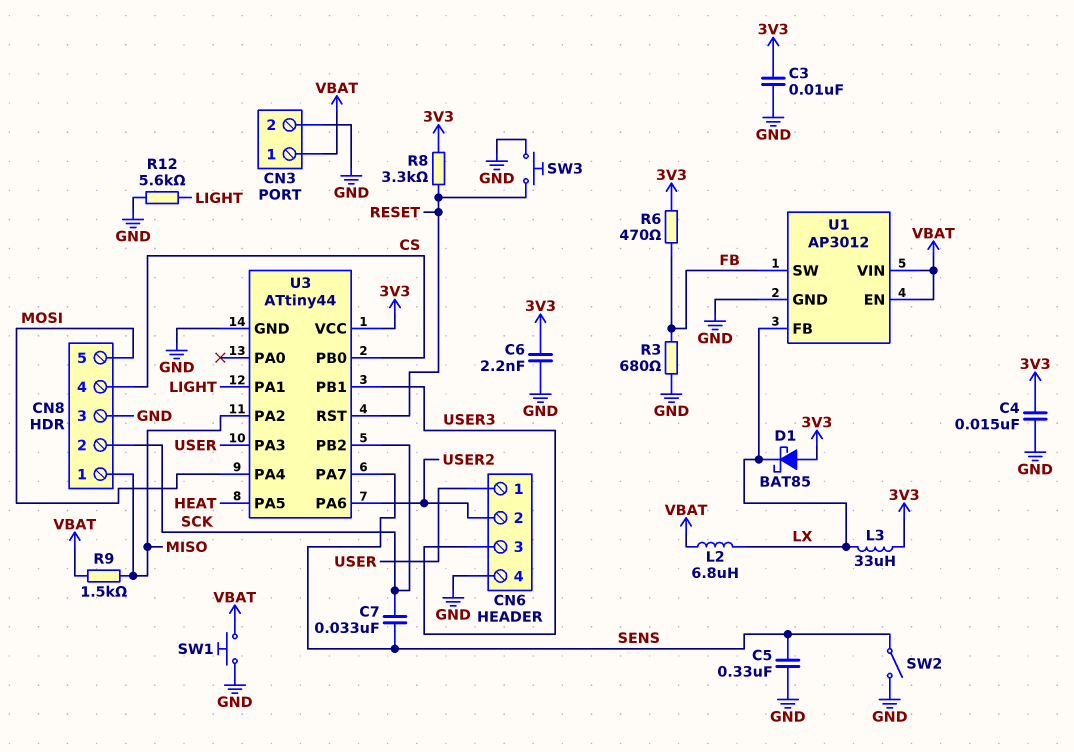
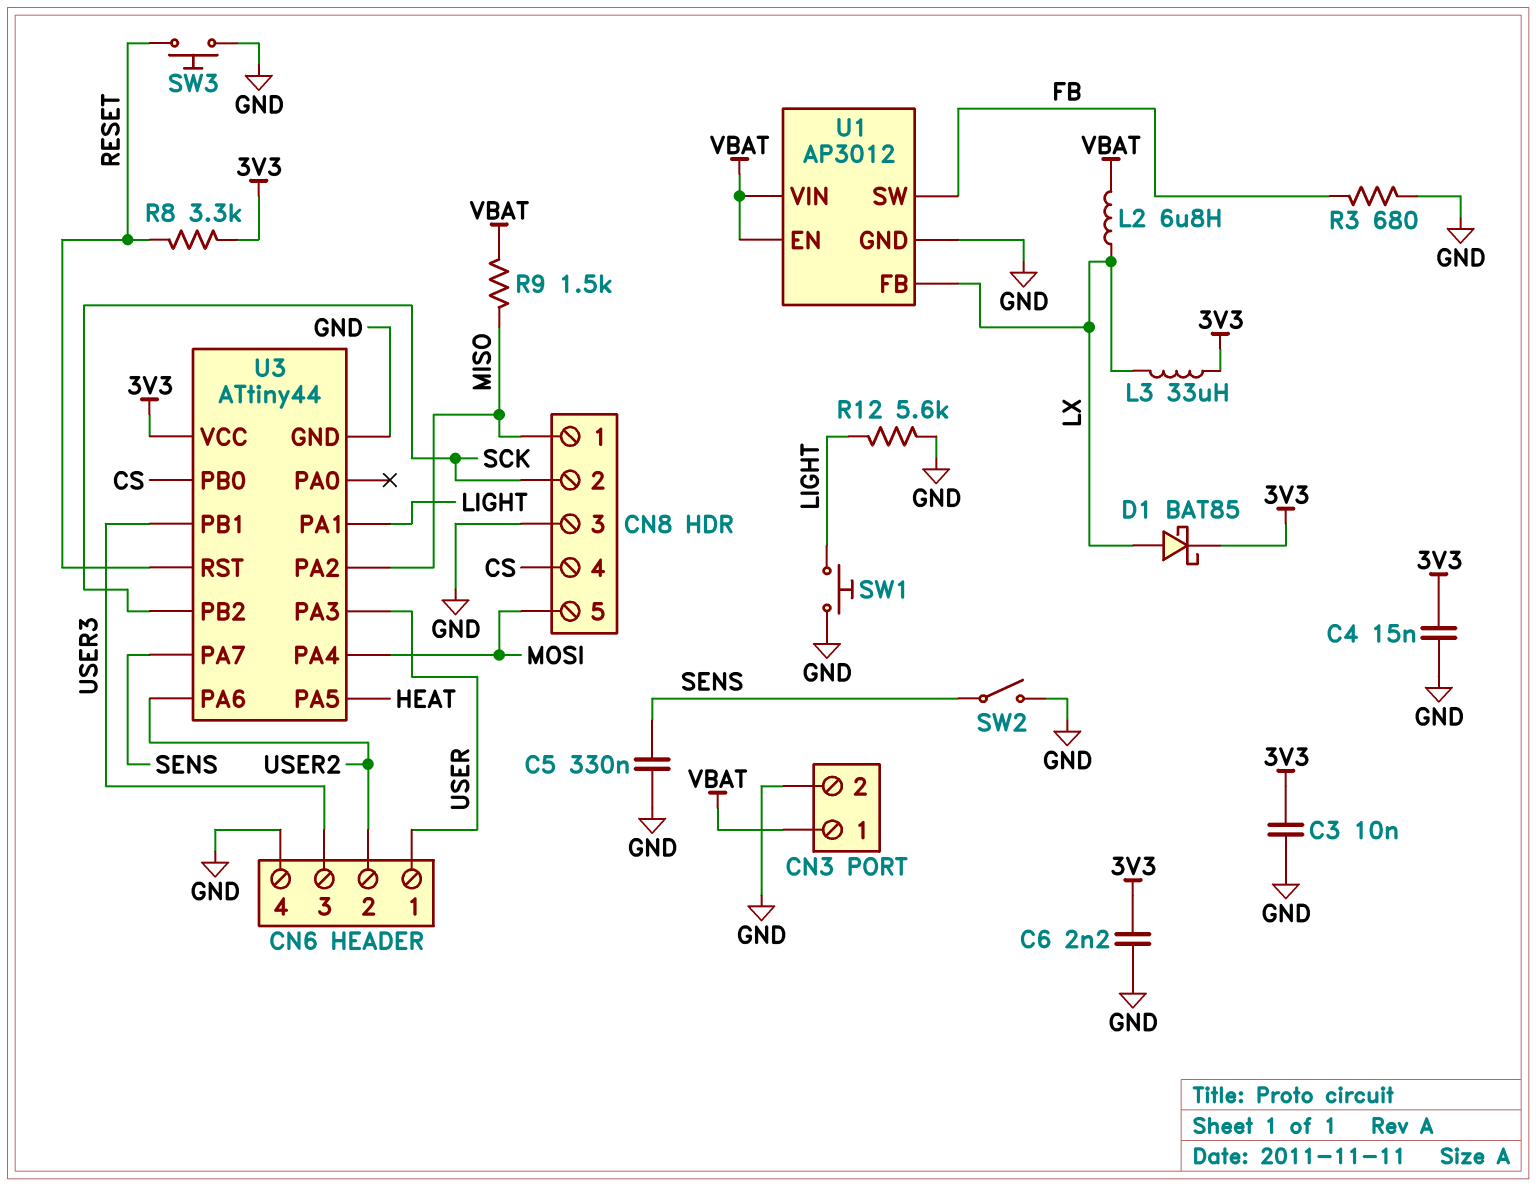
C7: 33nF (SCK, SENS) -> none
D1: schottky BAT85 (A 3V3, K LX) -> schottky BAT85 (A LX, K 3V3)
R6: 470 (3V3, FB) -> none
SW1: button (GND, VBAT) -> button (GND, LIGHT)

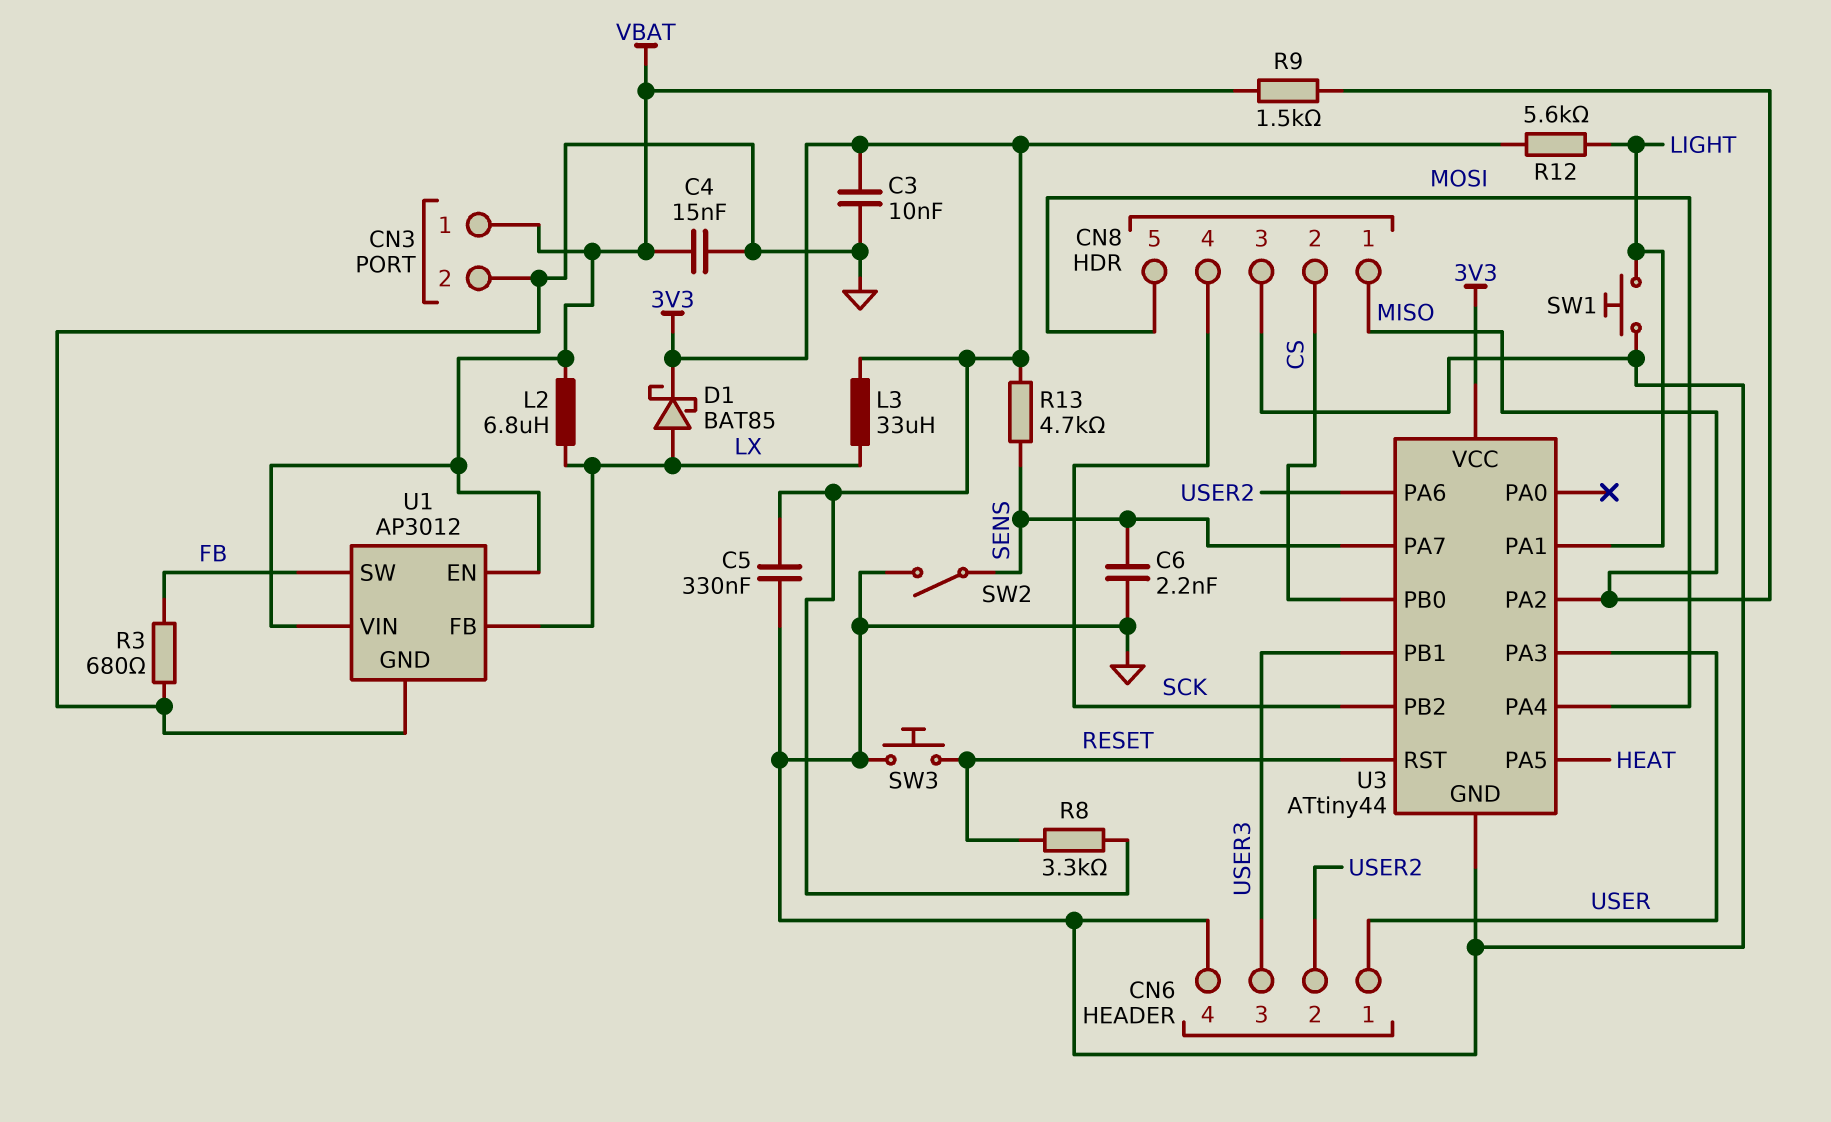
C4: 15nF (3V3, GND) -> 15nF (GND, VBAT)
C5: 330nF (GND, SENS) -> 330nF (3V3, GND)
C6: 2.2nF (3V3, GND) -> 2.2nF (GND, SENS)
CN8 pin 2: SCK -> CS
CN8 pin 4: CS -> SCK
R12: 5.6k (GND, LIGHT) -> 5.6k (3V3, LIGHT)
R13: none -> 4.7k (3V3, SENS)

